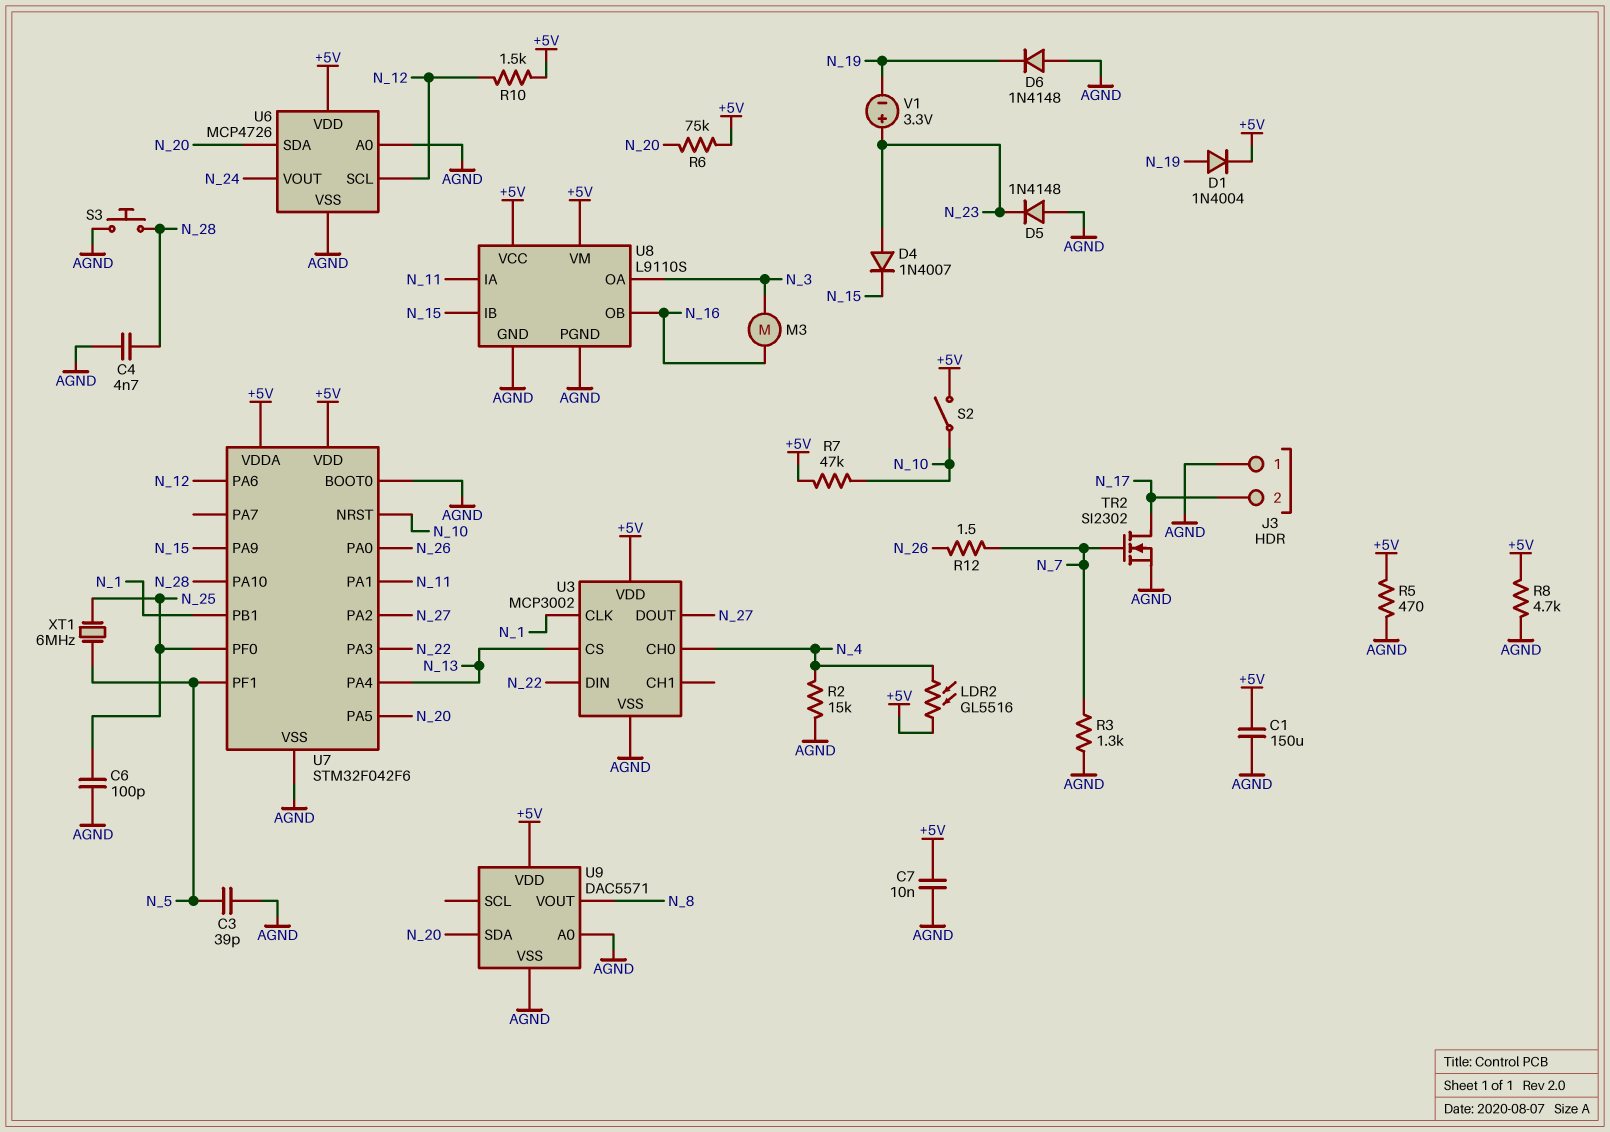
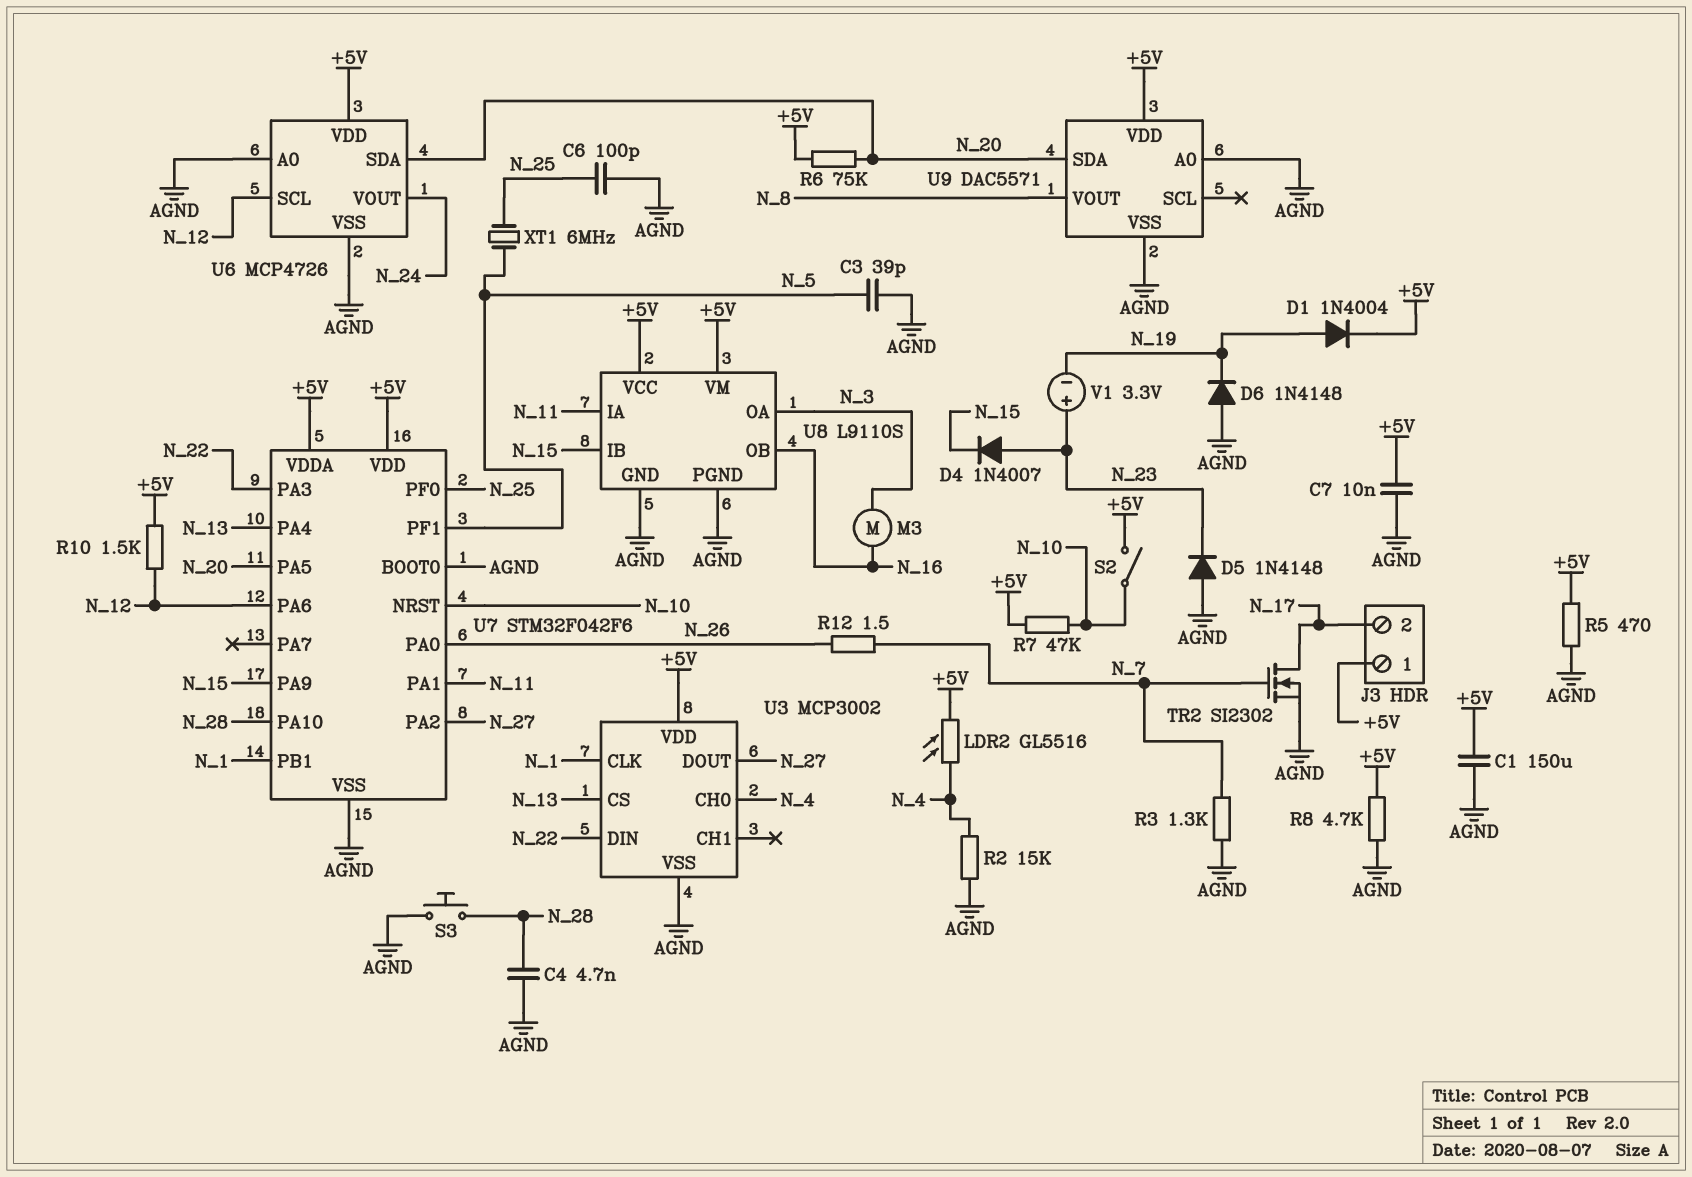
J3 pin 1: AGND -> +5V

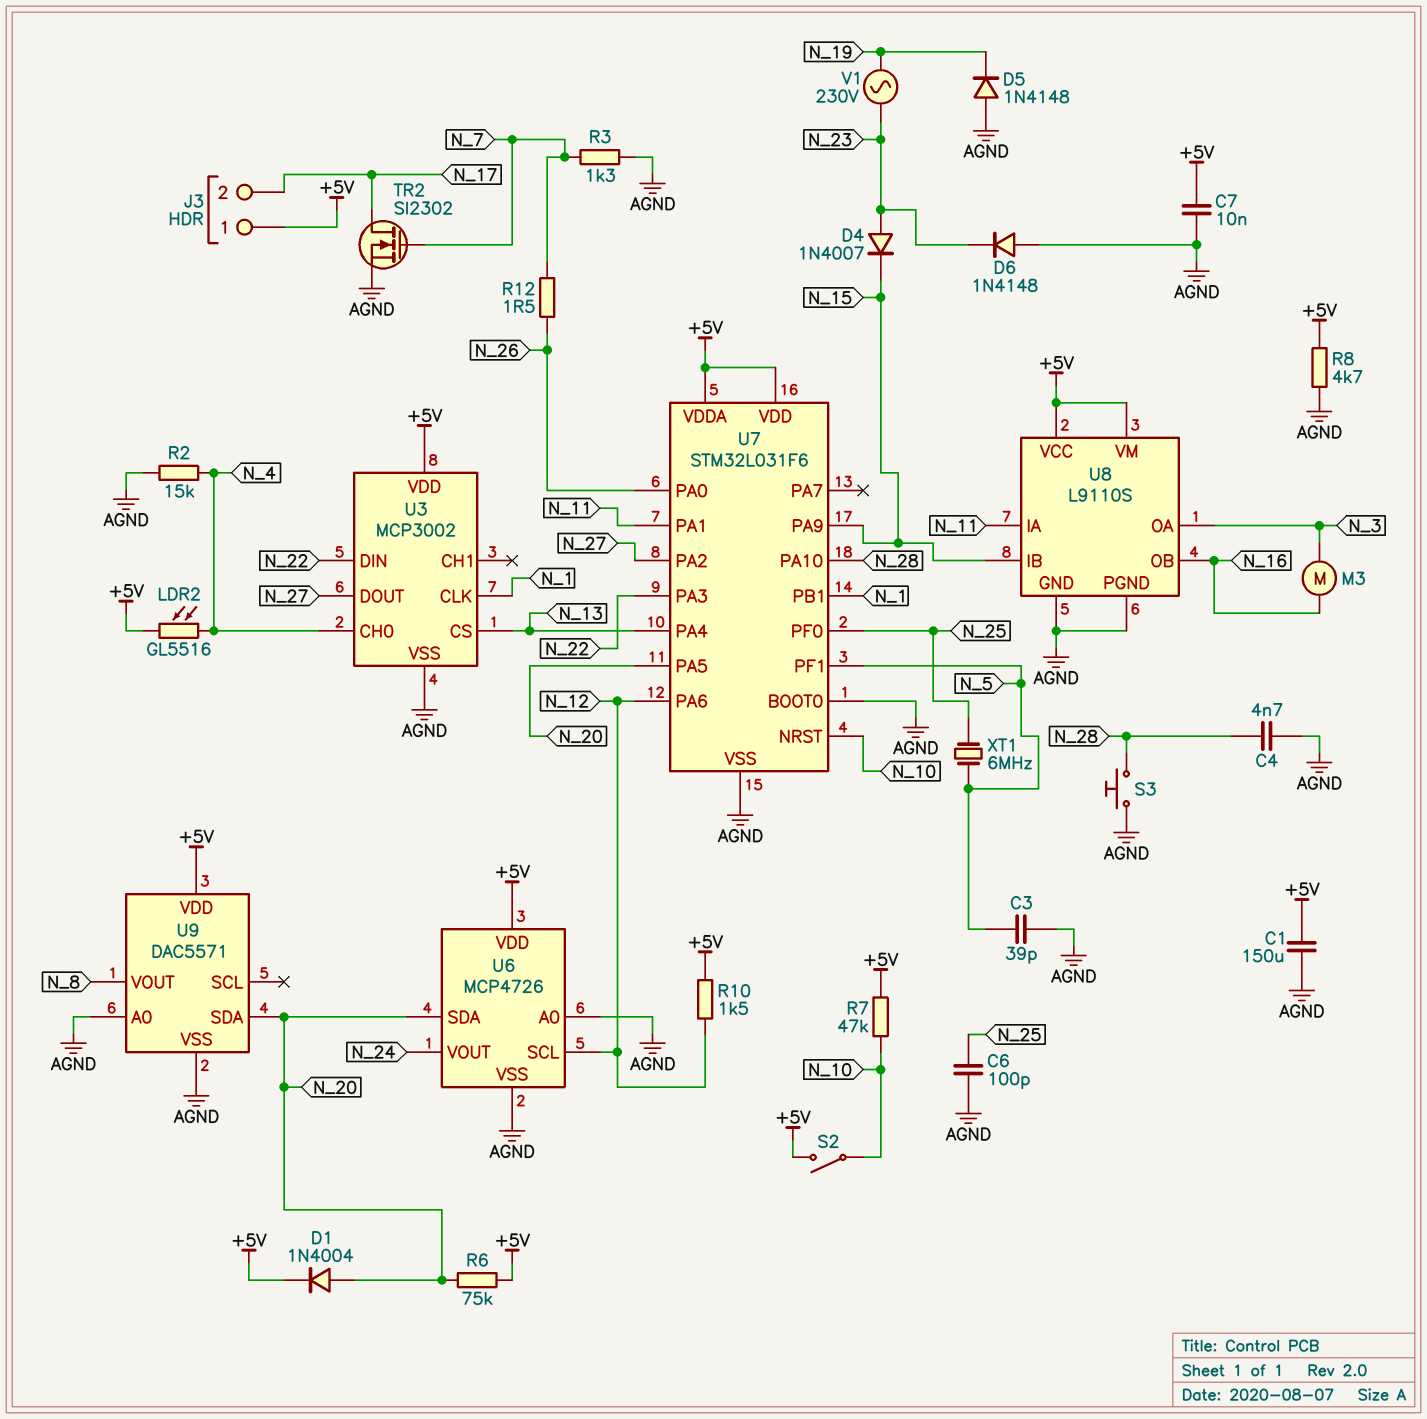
D1: diode 1N4004 (A N_19, K +5V) -> diode 1N4004 (A N_20, K +5V)
D5: diode 1N4148 (A AGND, K N_23) -> diode 1N4148 (A AGND, K N_19)
D6: diode 1N4148 (A AGND, K N_19) -> diode 1N4148 (A AGND, K N_23)
R5: 470 (+5V, AGND) -> none
U7: STM32F042F6 -> STM32L031F6
V1: 3.3V (plus N_23, minus N_19) -> AC 230V (N_19, N_23)

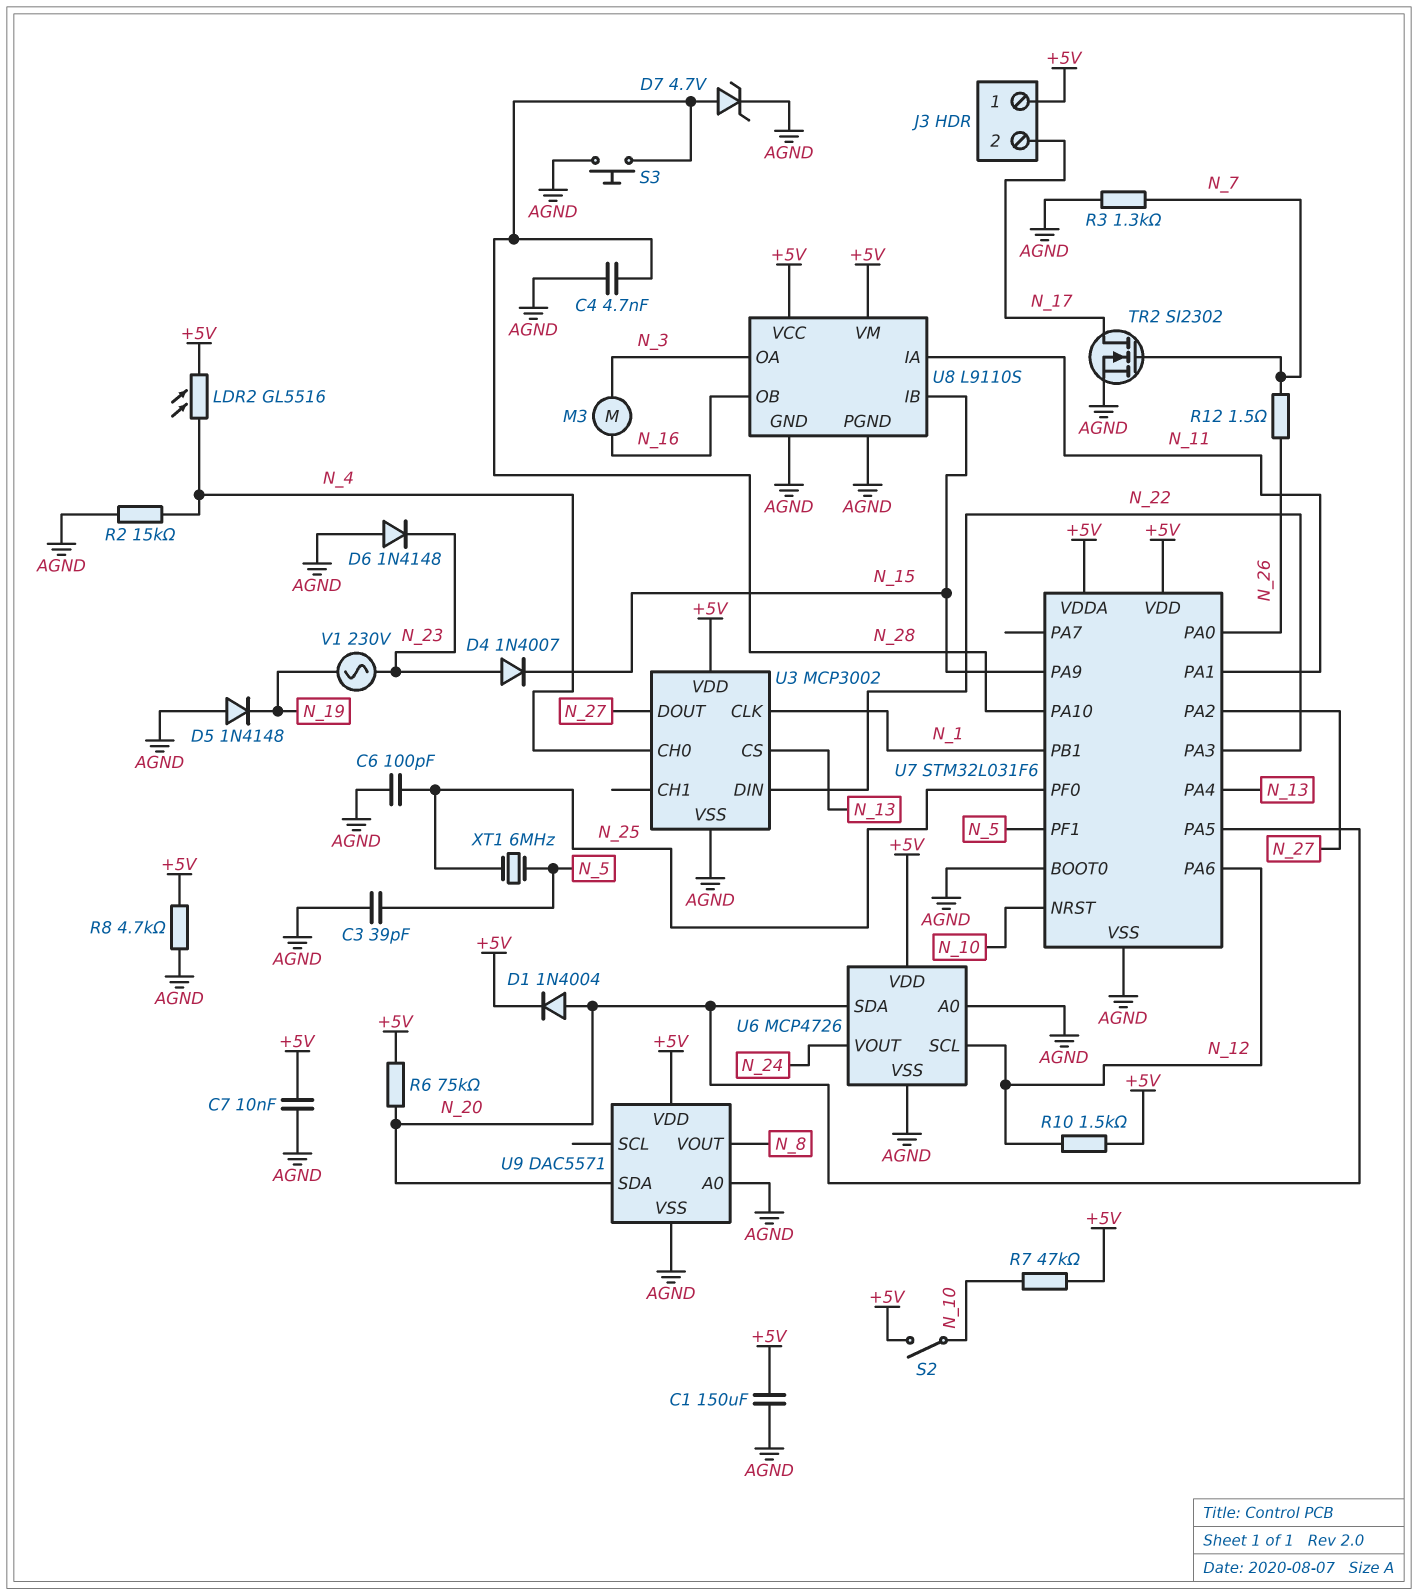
D7: none -> zener 4.7V (A N_28, K AGND)

